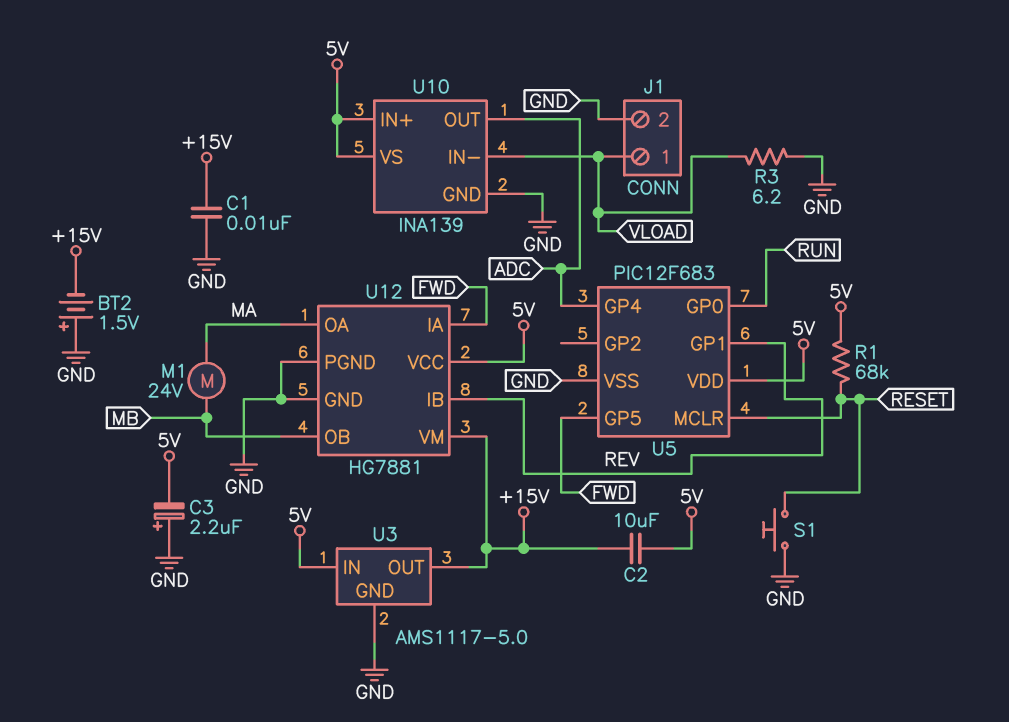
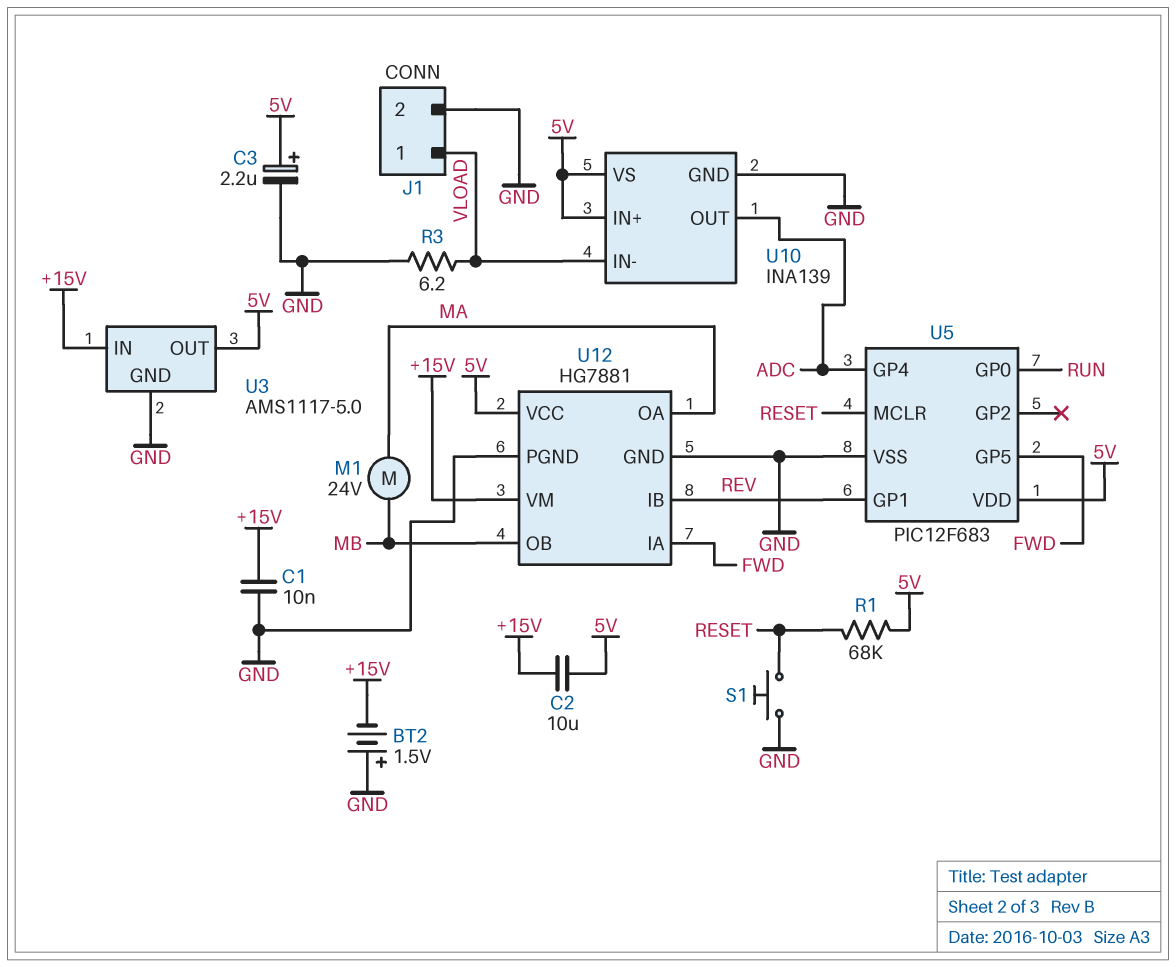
C3: 2.2uF (plus GND, minus 5V) -> 2.2uF (plus 5V, minus GND)
U3 pin IN: 5V -> +15V
U3 pin OUT: +15V -> 5V

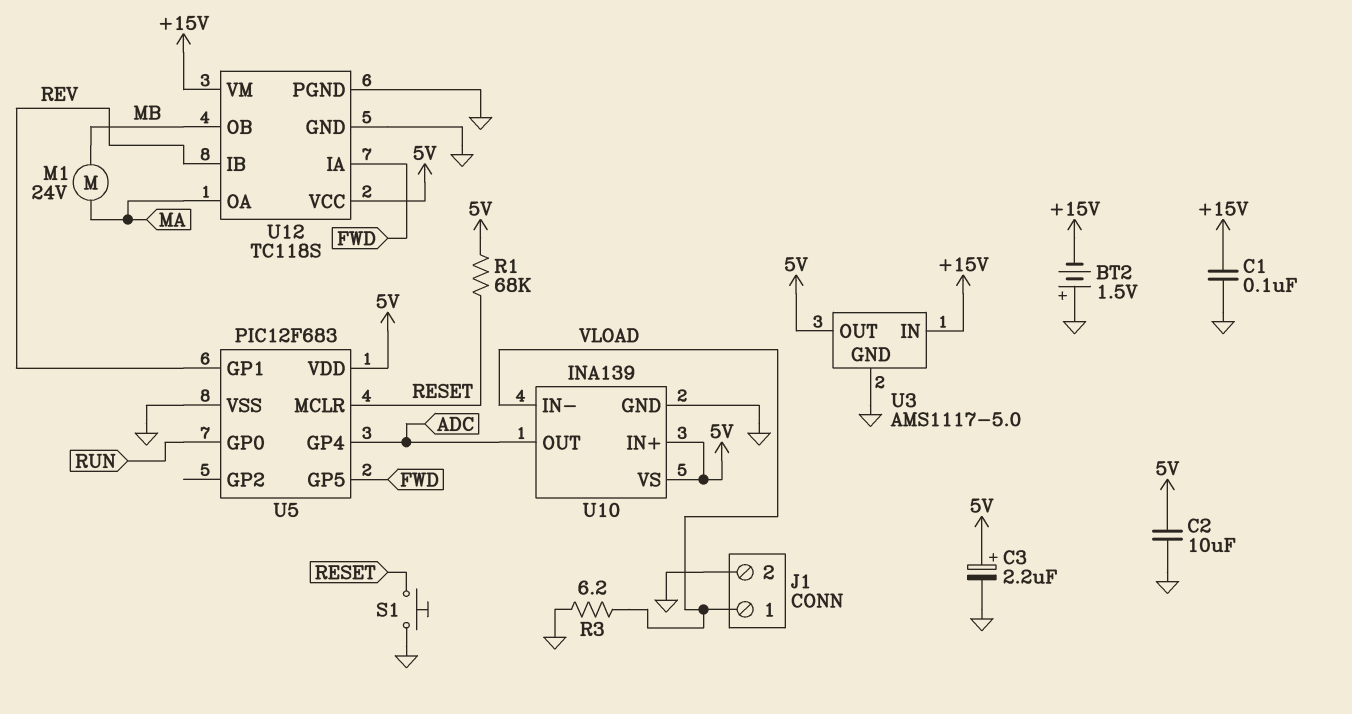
C1: 10nF (+15V, GND) -> 100nF (+15V, GND)
C2: 10uF (+15V, 5V) -> 10uF (5V, GND)
U12: HG7881 -> TC118S

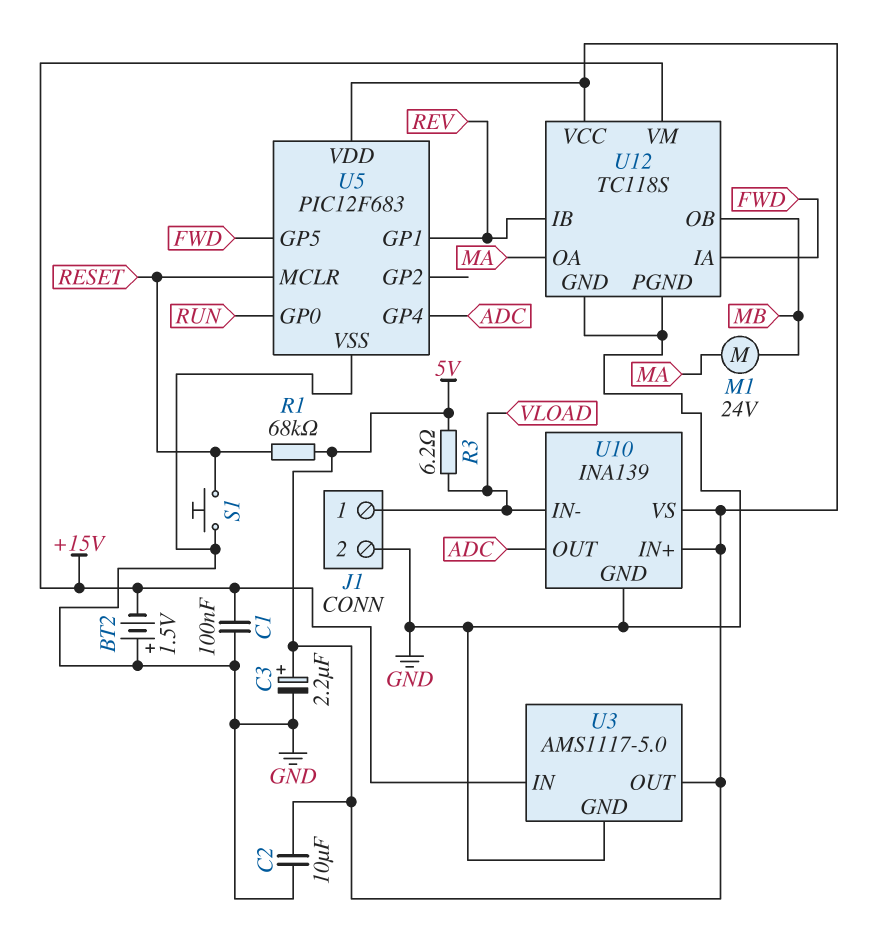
R3: 6.2 (GND, VLOAD) -> 6.2 (5V, VLOAD)

